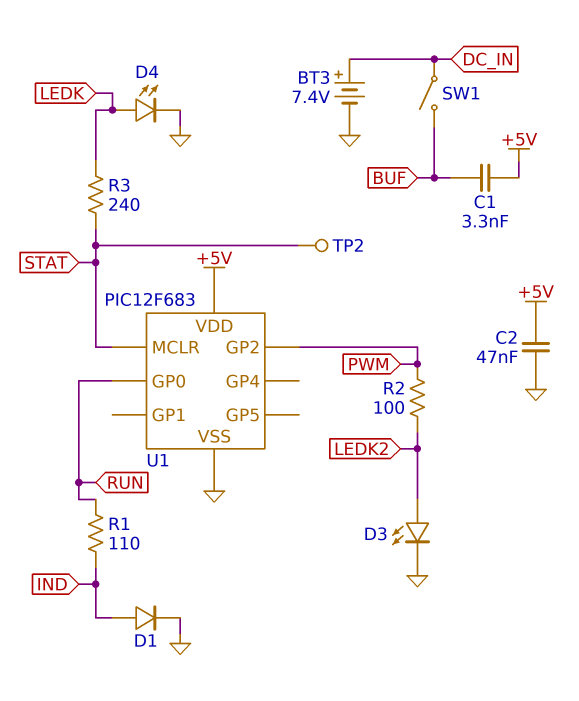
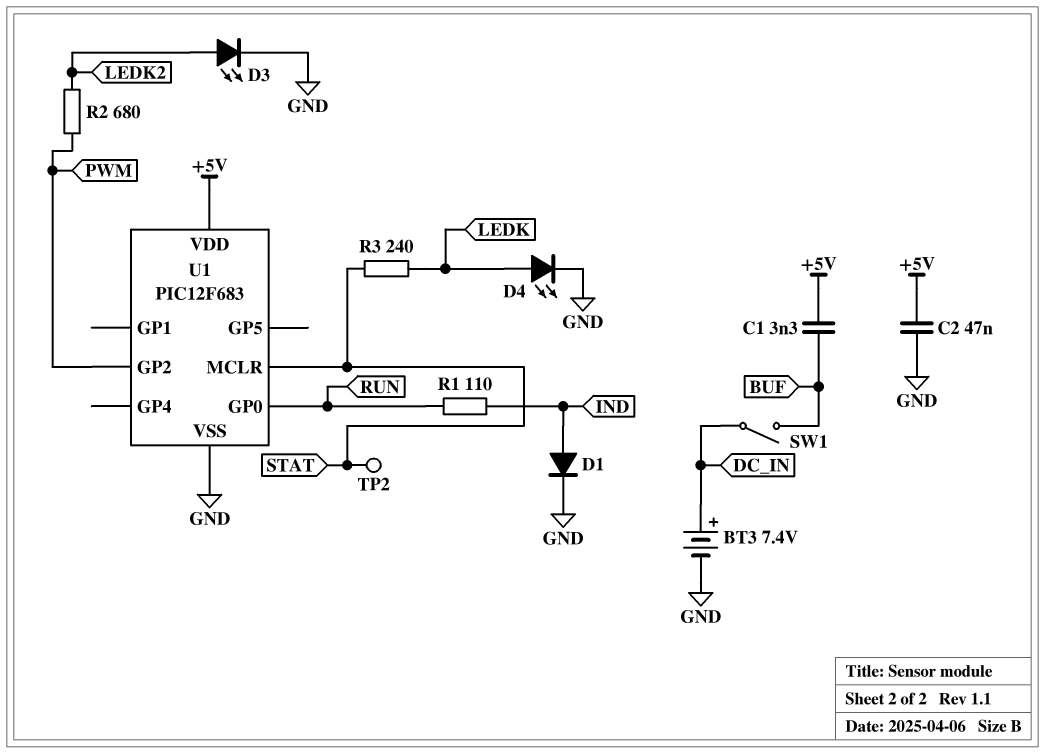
R2: 100 (LEDK2, PWM) -> 680 (LEDK2, PWM)

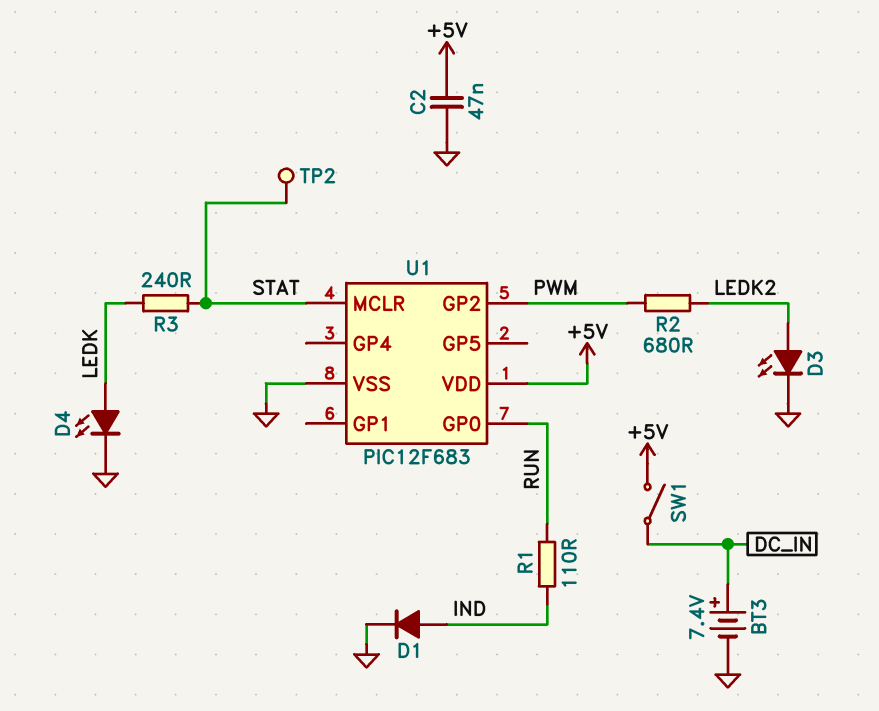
C1: 3.3nF (+5V, BUF) -> none
SW1: switch (BUF, DC_IN) -> switch (+5V, DC_IN)

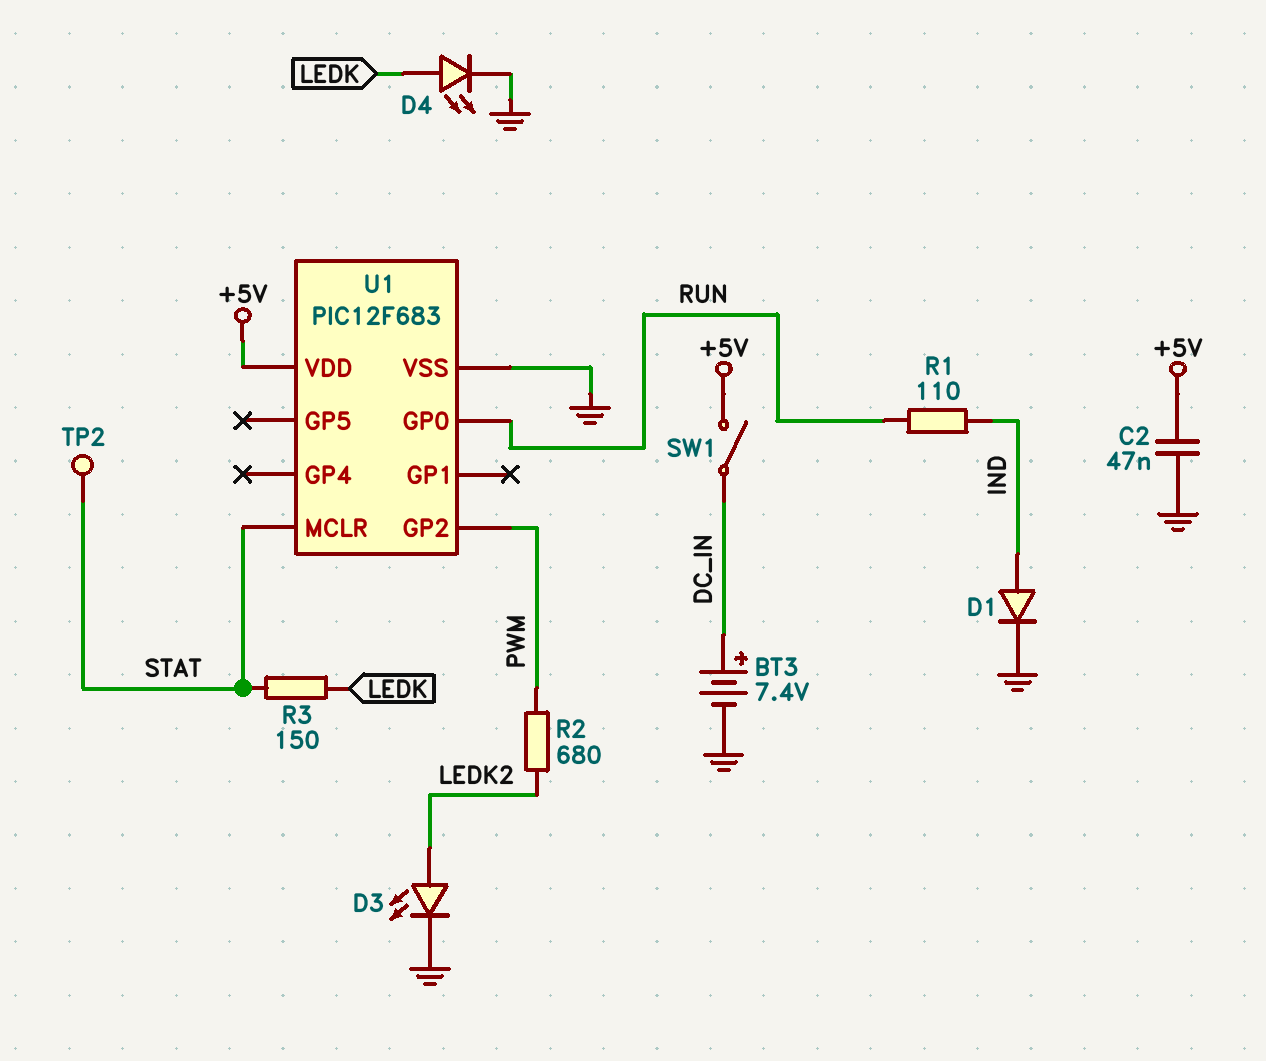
R3: 240 (LEDK, STAT) -> 150 (LEDK, STAT)

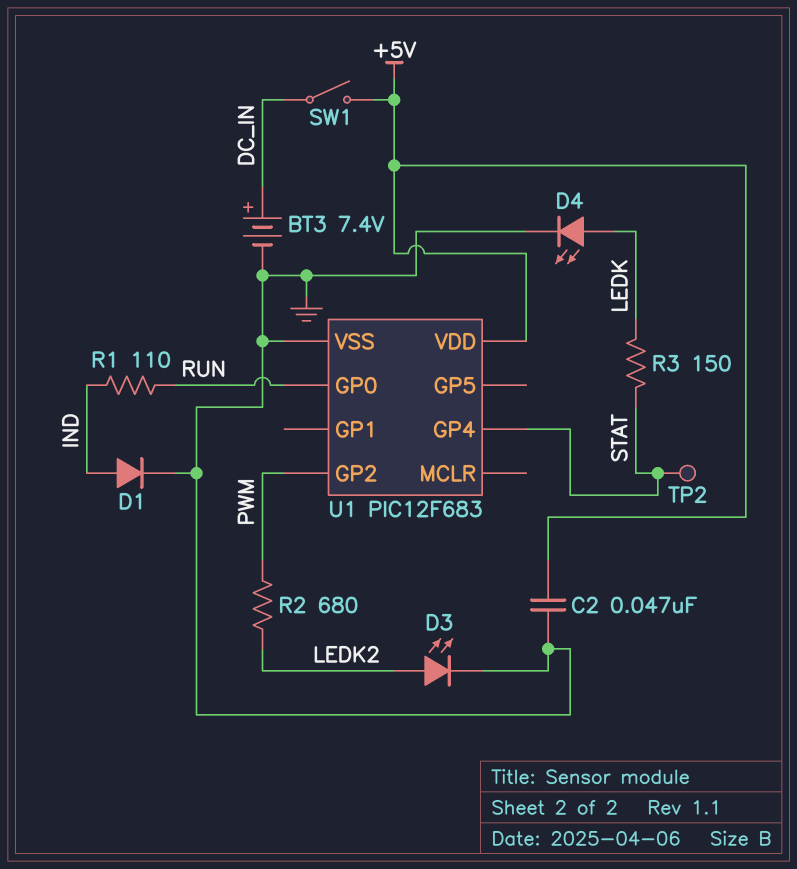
U1 pin GP4: none -> STAT
U1 pin MCLR: STAT -> none

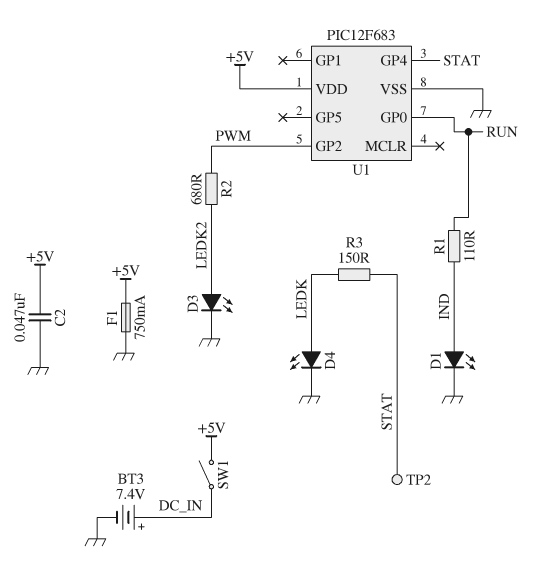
D1: diode (A IND, K GND) -> LED (A IND, K GND)
F1: none -> 750mA (+5V, GND)

